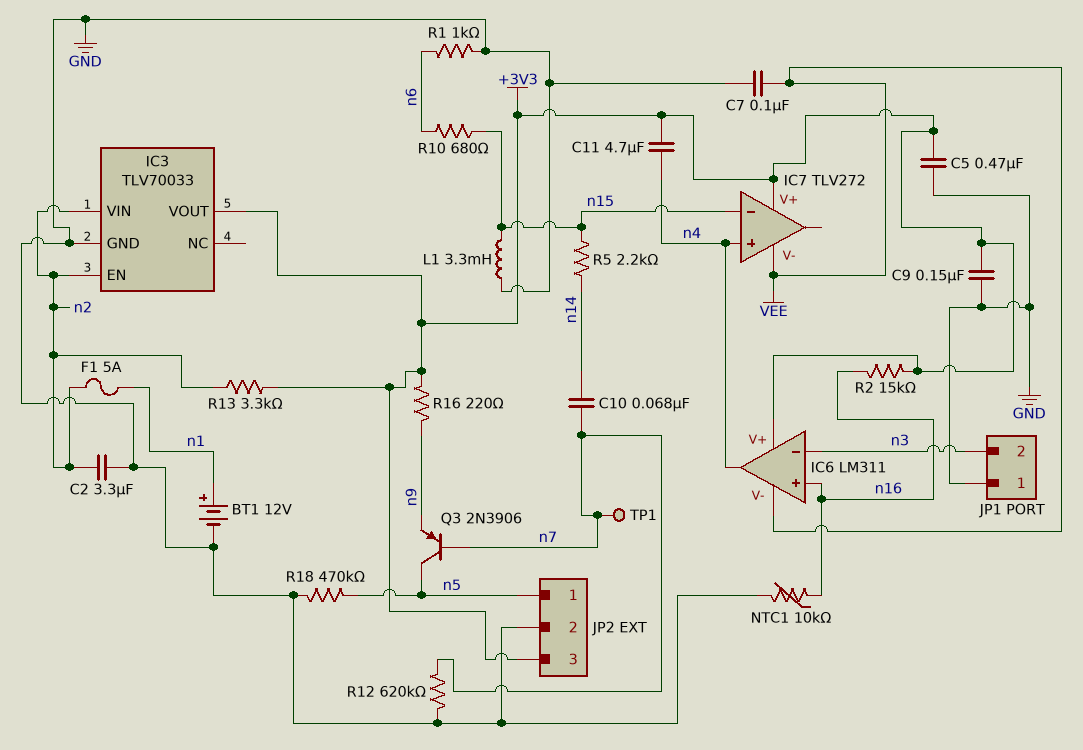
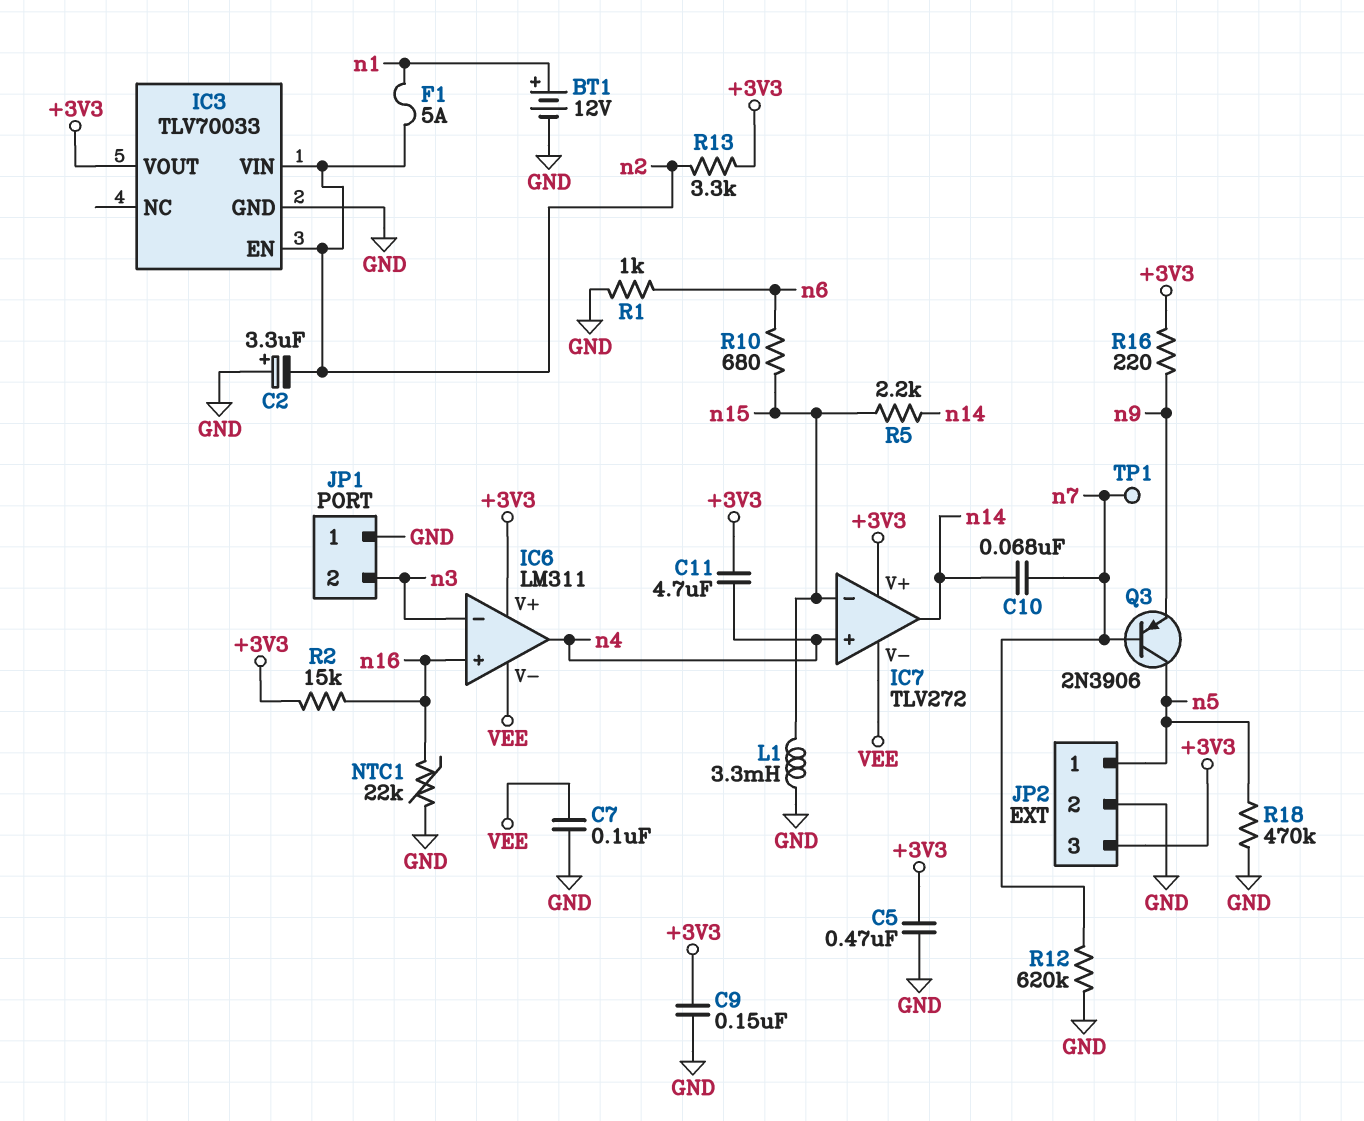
C2: 3.3uF (GND, n2) -> 3.3uF (plus GND, minus n2)
IC7 pin out: none -> n14
NTC1: 10k (GND, n16) -> 22k (GND, n16)

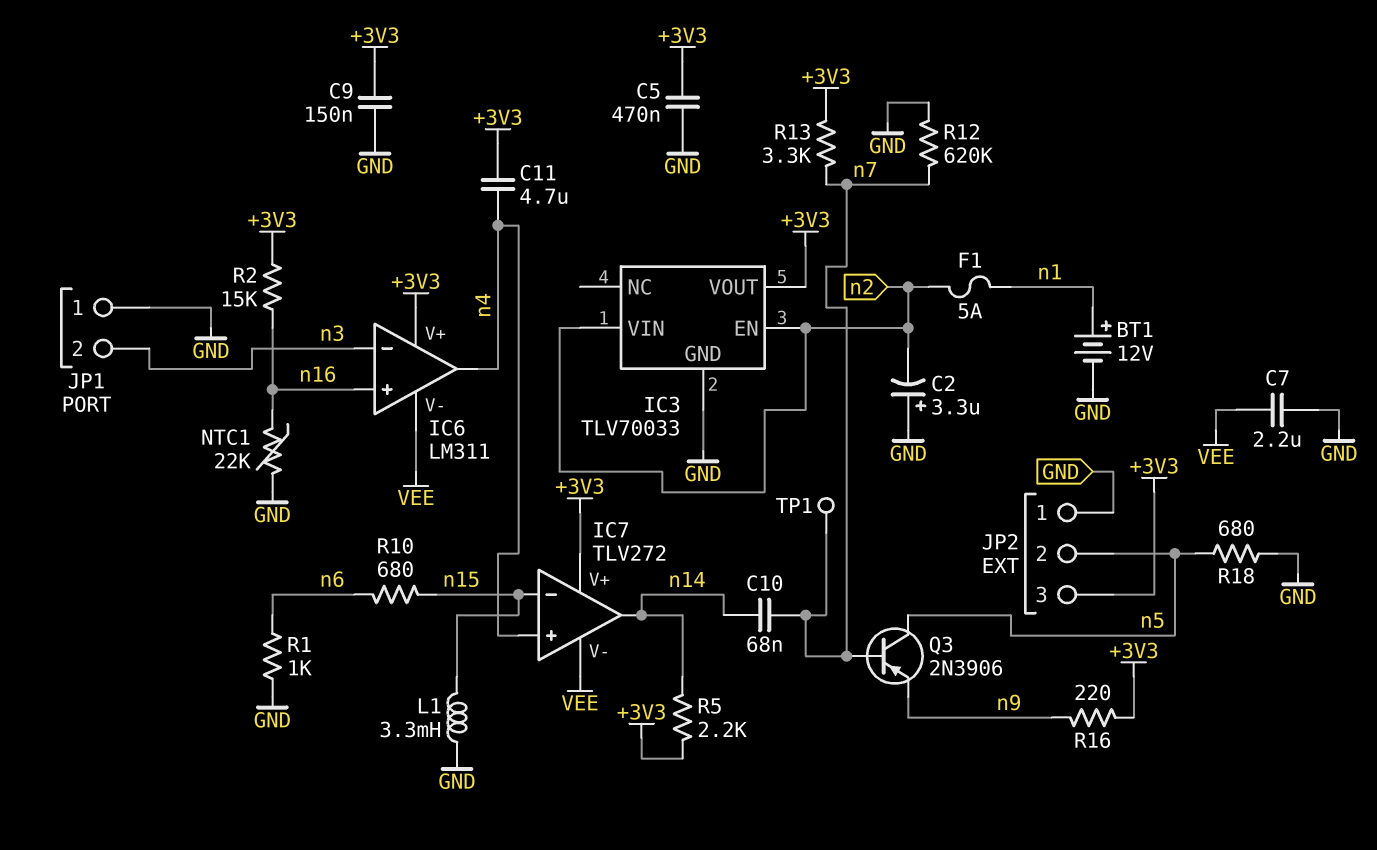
C7: 100nF (GND, VEE) -> 2.2uF (GND, VEE)
JP2 pin 1: n5 -> GND
JP2 pin 2: GND -> n5
R5: 2.2k (n14, n15) -> 2.2k (+3V3, n14)
R13: 3.3k (+3V3, n2) -> 3.3k (+3V3, n7)
R18: 470k (GND, n5) -> 680 (GND, n5)

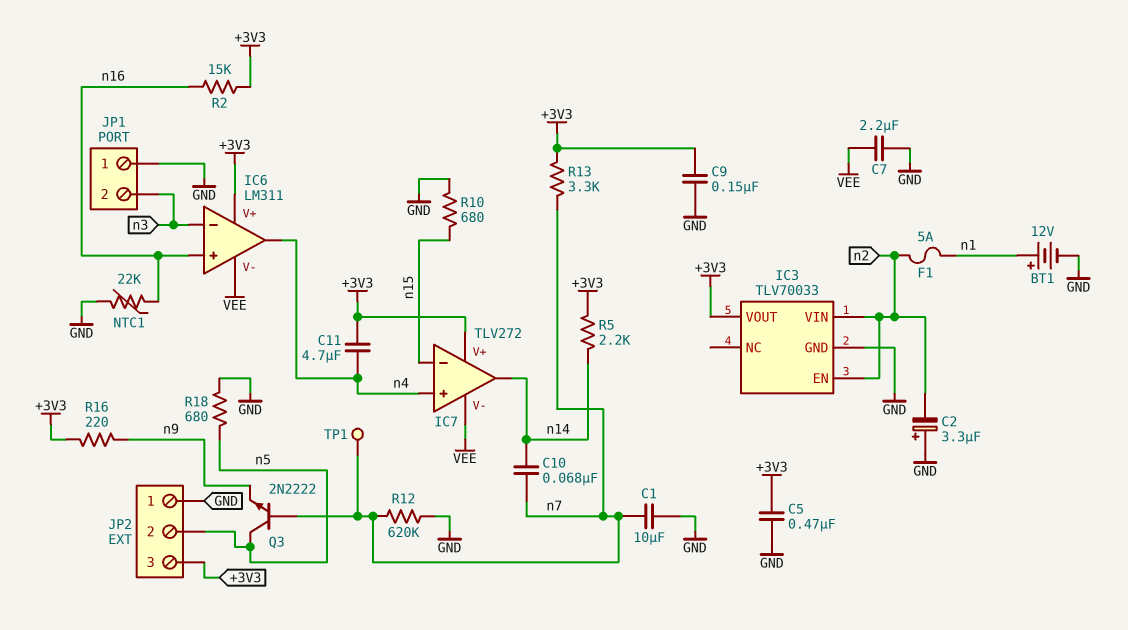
C1: none -> 10uF (GND, n7)
L1: 3.3mH (GND, n15) -> none
Q3: PNP 2N3906 (B n7, C n5, E n9) -> NPN 2N2222 (B n7, C n5, E n9)
R1: 1k (GND, n6) -> none
R10: 680 (n6, n15) -> 680 (GND, n15)

